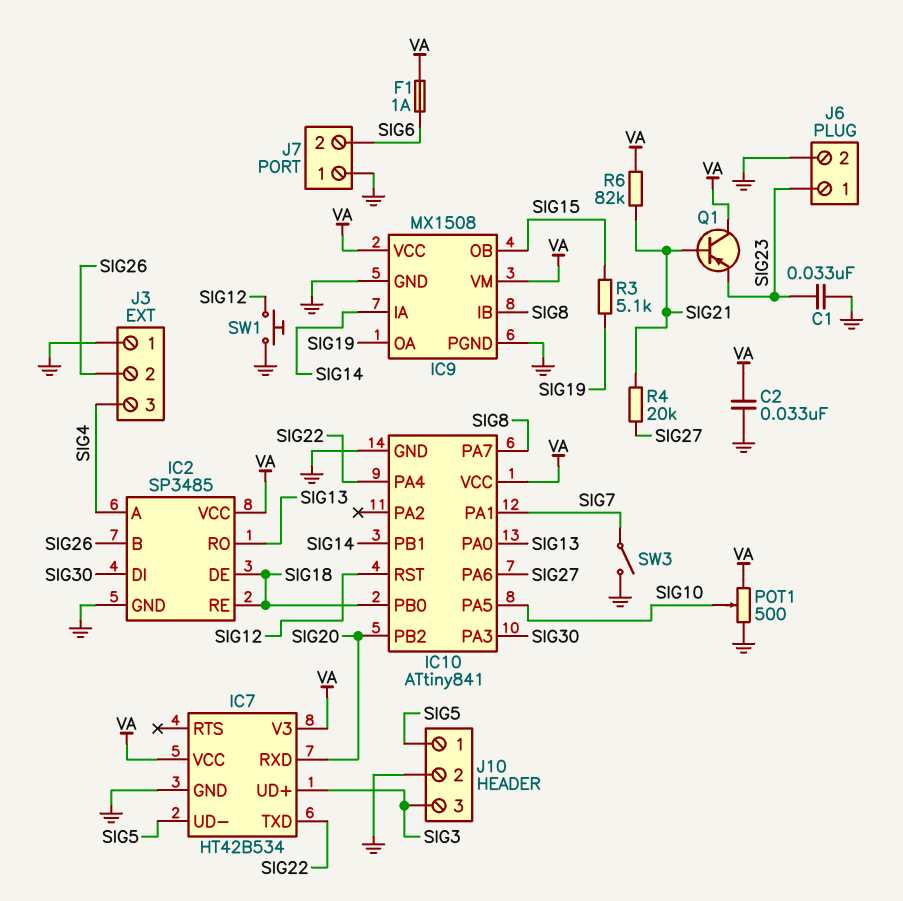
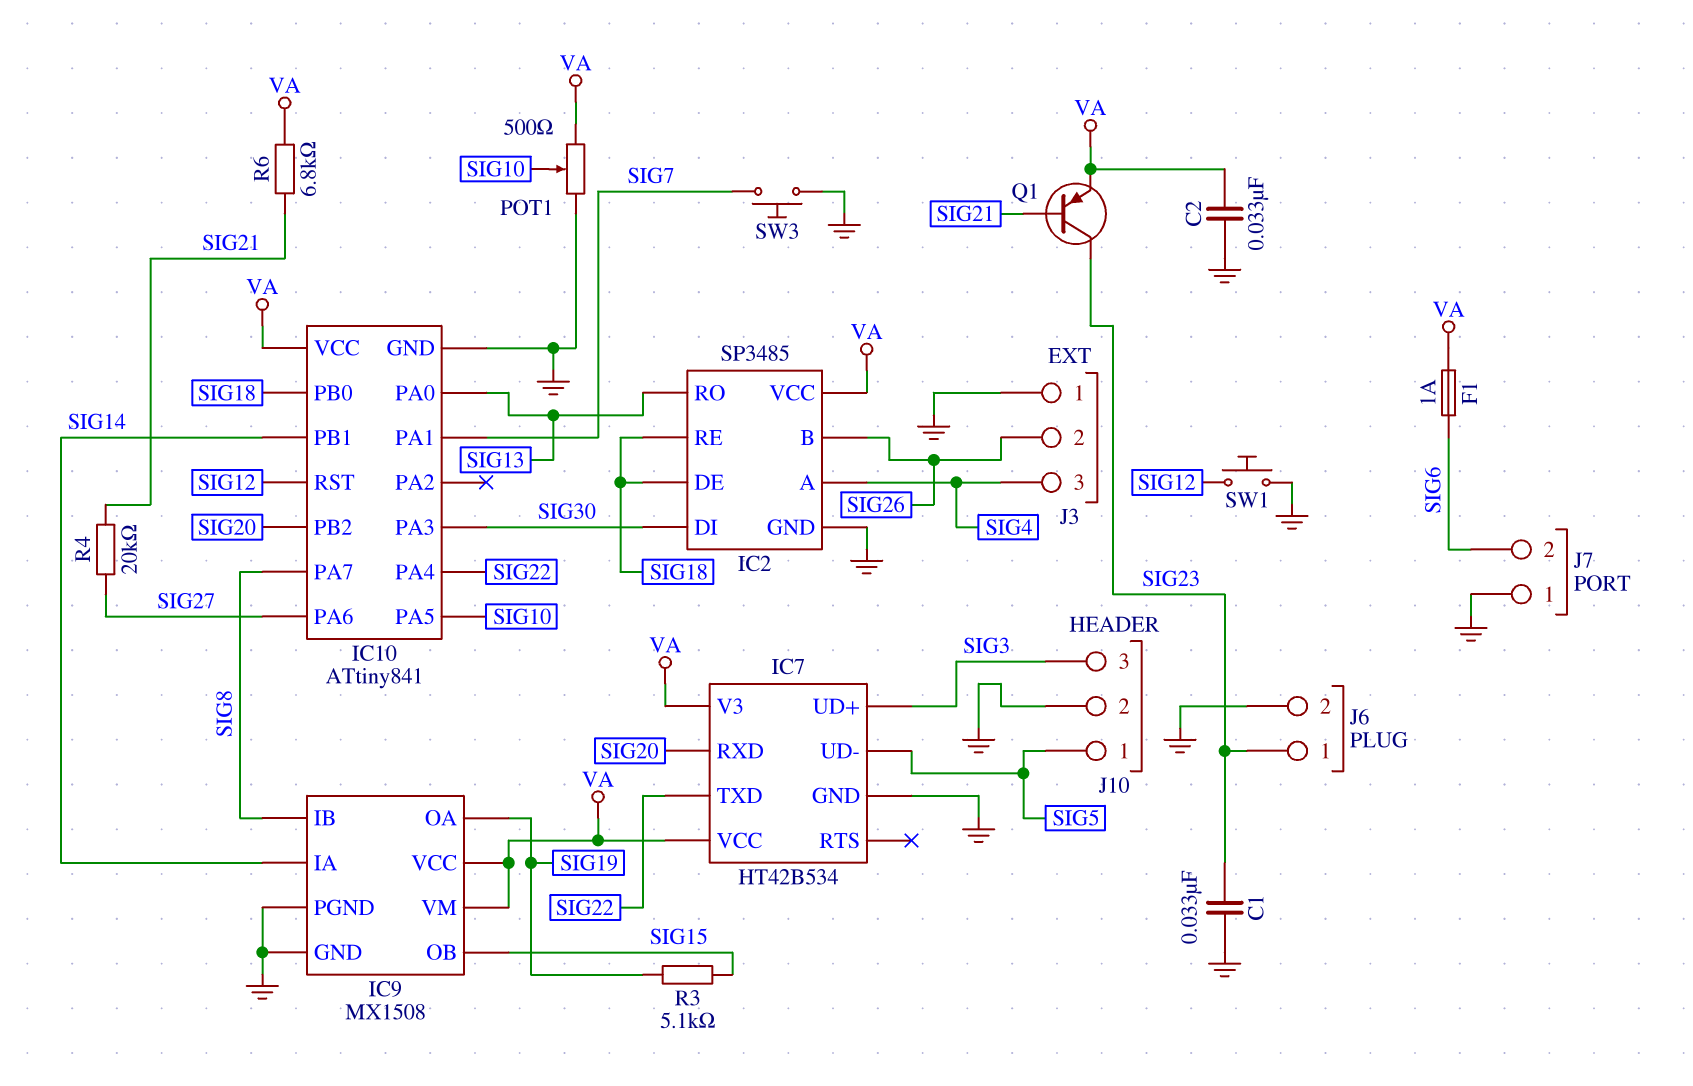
Q1: PNP (B SIG21, C VA, E SIG23) -> PNP (B SIG21, C SIG23, E VA)
R6: 82k (SIG21, VA) -> 6.8k (SIG21, VA)
SW3: switch (GND, SIG7) -> button (GND, SIG7)

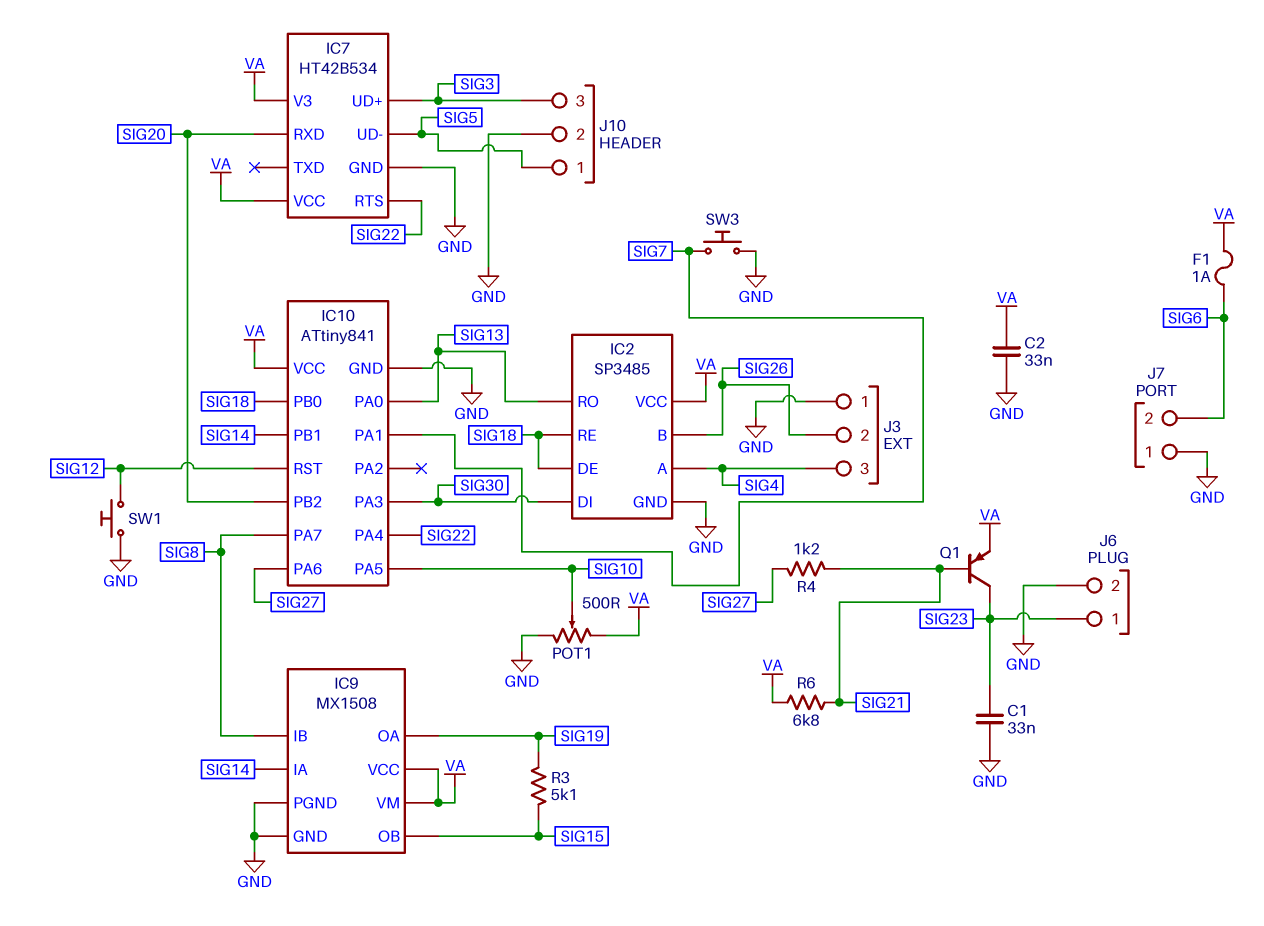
IC7 pin RTS: none -> SIG22
IC7 pin TXD: SIG22 -> none
R4: 20k (SIG21, SIG27) -> 1.2k (SIG21, SIG27)

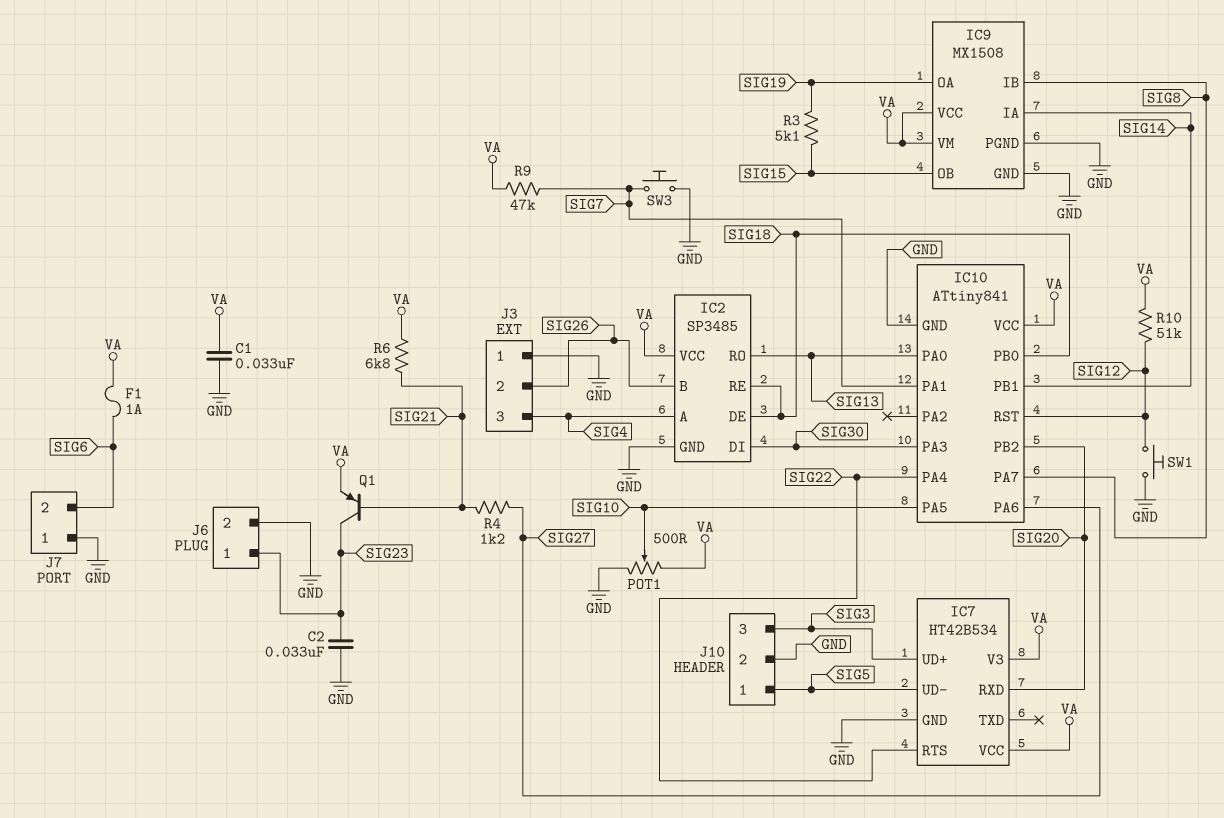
C1: 33nF (GND, SIG23) -> 33nF (GND, VA)
C2: 33nF (GND, VA) -> 33nF (GND, SIG23)
R9: none -> 47k (SIG7, VA)
R10: none -> 51k (SIG12, VA)

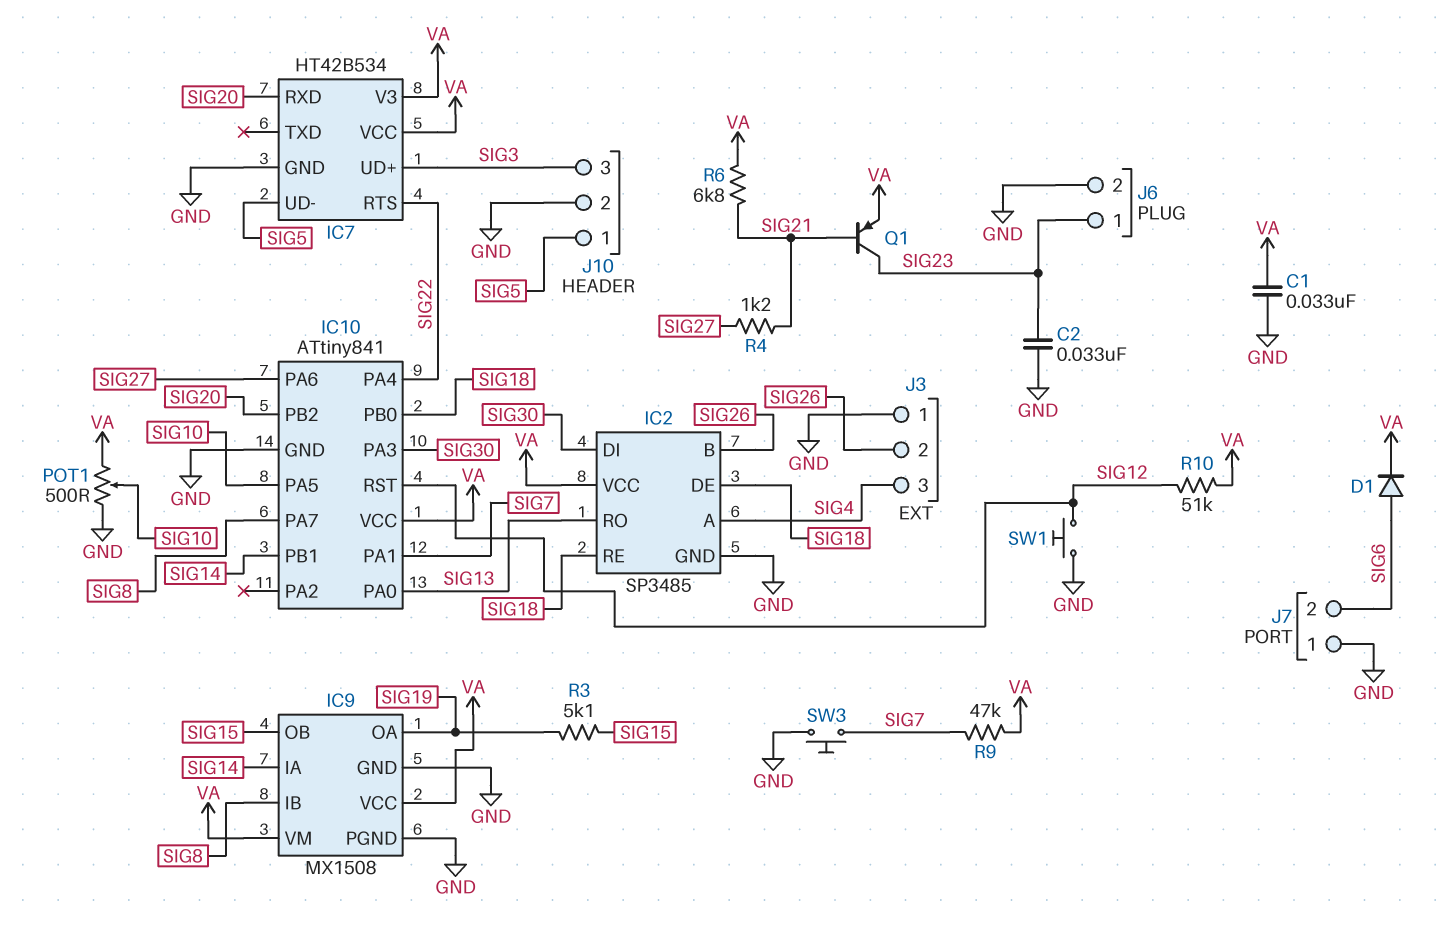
D1: none -> diode (A SIG6, K VA)
F1: 1A (SIG6, VA) -> none

